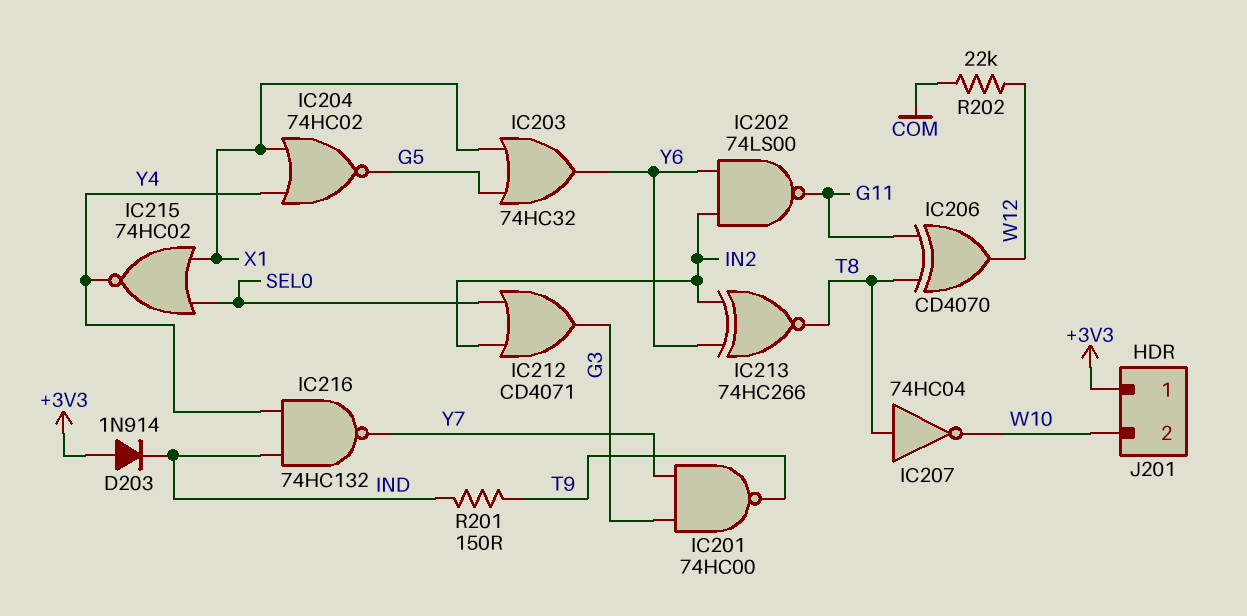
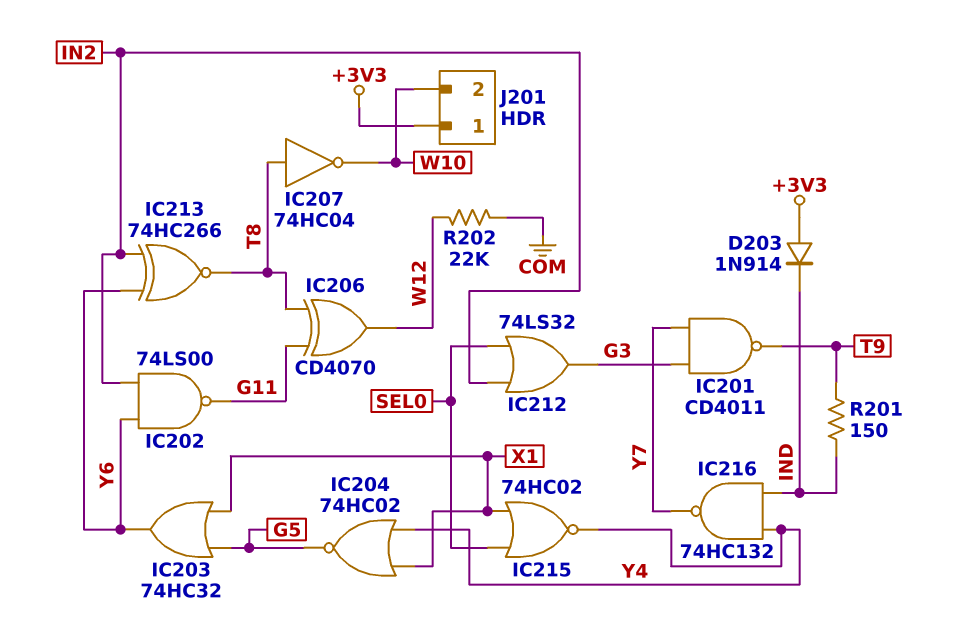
IC201: NAND 74HC00 (in G3, in Y7, out T9) -> NAND CD4011 (in G3, in Y7, out T9)
IC212: OR CD4071 (in IN2, in SEL0, out G3) -> OR 74LS32 (in IN2, in SEL0, out G3)

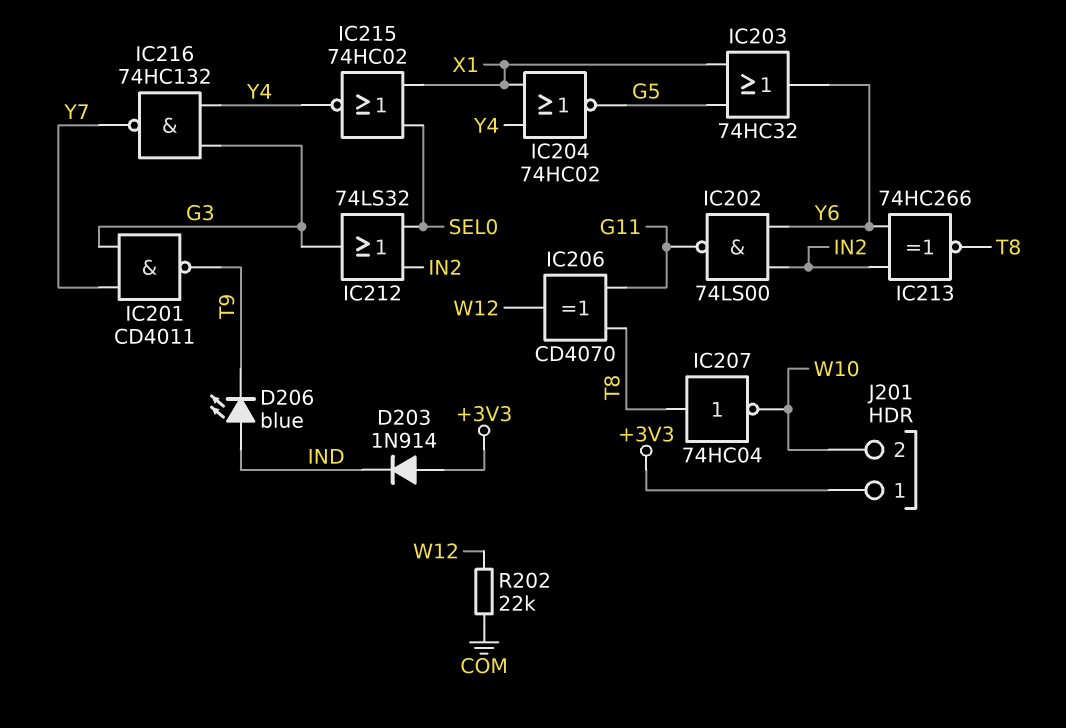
D206: none -> LED blue (A IND, K T9)
IC216: NAND 74HC132 (in IND, in Y4, out Y7) -> NAND 74HC132 (in G3, in Y4, out Y7)
R201: 150 (IND, T9) -> none

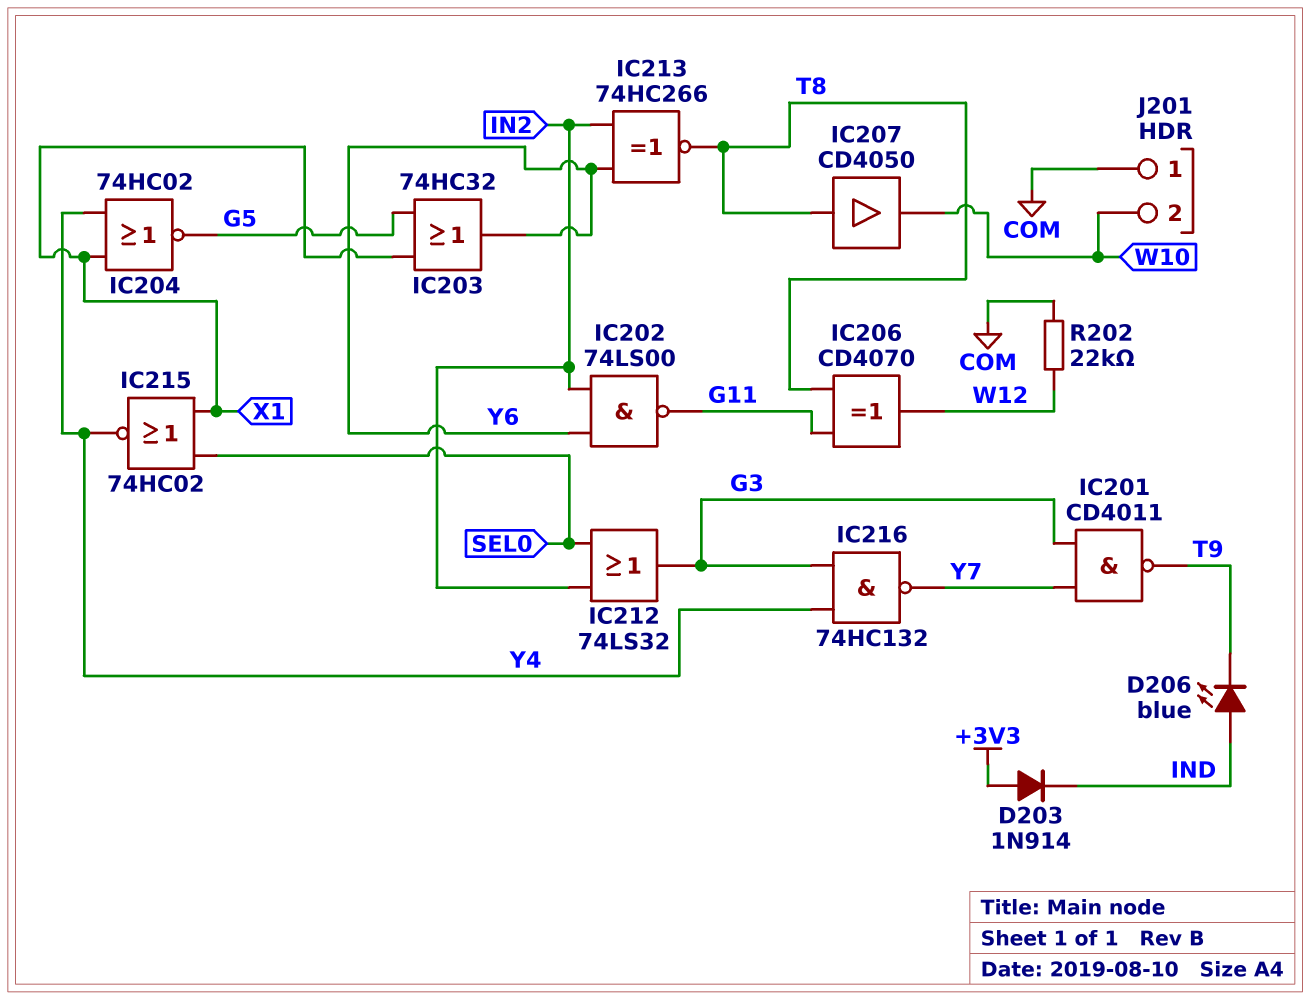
IC207: NOT 74HC04 (in T8, out W10) -> buffer CD4050 (in T8, out W10)
J201 pin 1: +3V3 -> COM

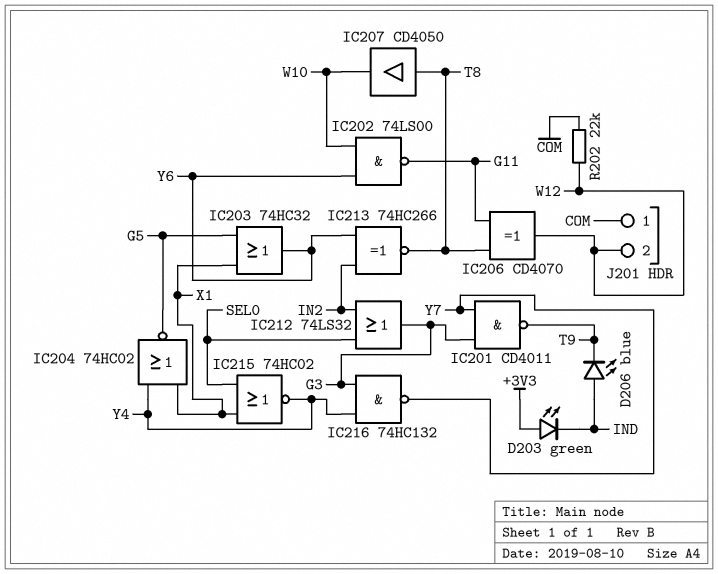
D203: diode 1N914 (A +3V3, K IND) -> LED green (A +3V3, K IND)
IC202: NAND 74LS00 (in IN2, in Y6, out G11) -> NAND 74LS00 (in W10, in Y6, out G11)
J201 pin 2: W10 -> W12

